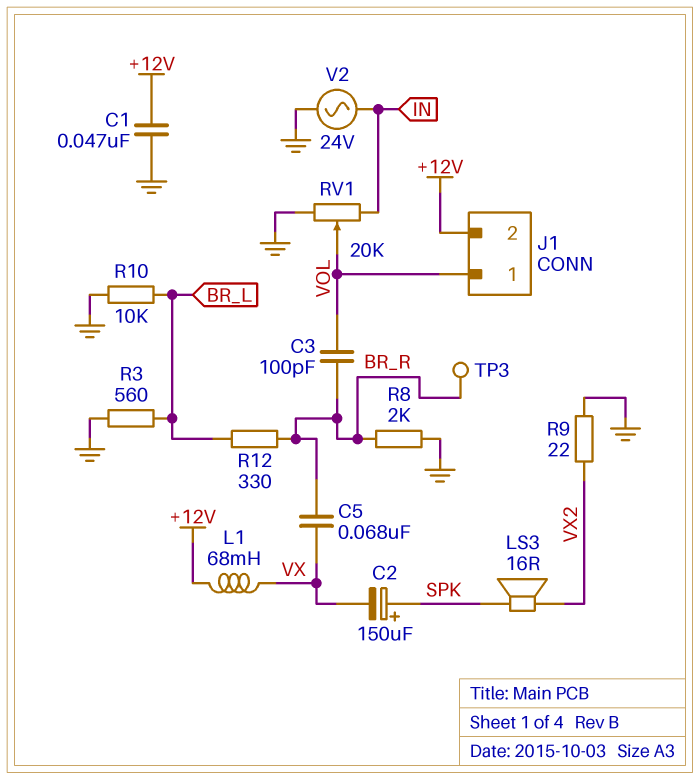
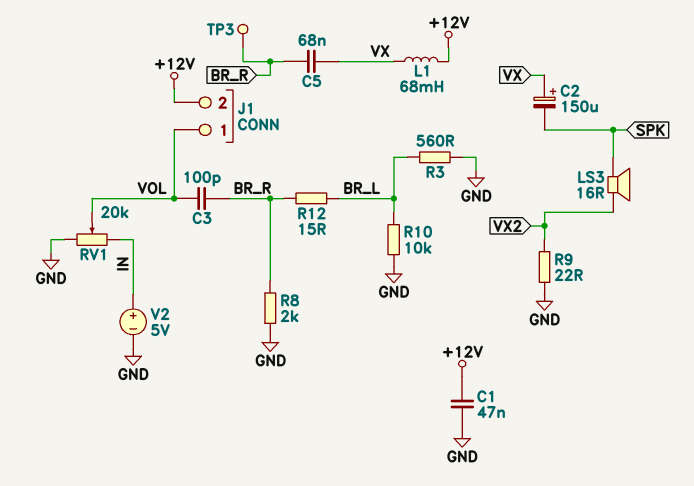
C2: 150uF (plus SPK, minus VX) -> 150uF (plus VX, minus SPK)
R12: 330 (BR_L, BR_R) -> 15 (BR_L, BR_R)
V2: AC 24V (GND, IN) -> 5V (plus IN, minus GND)

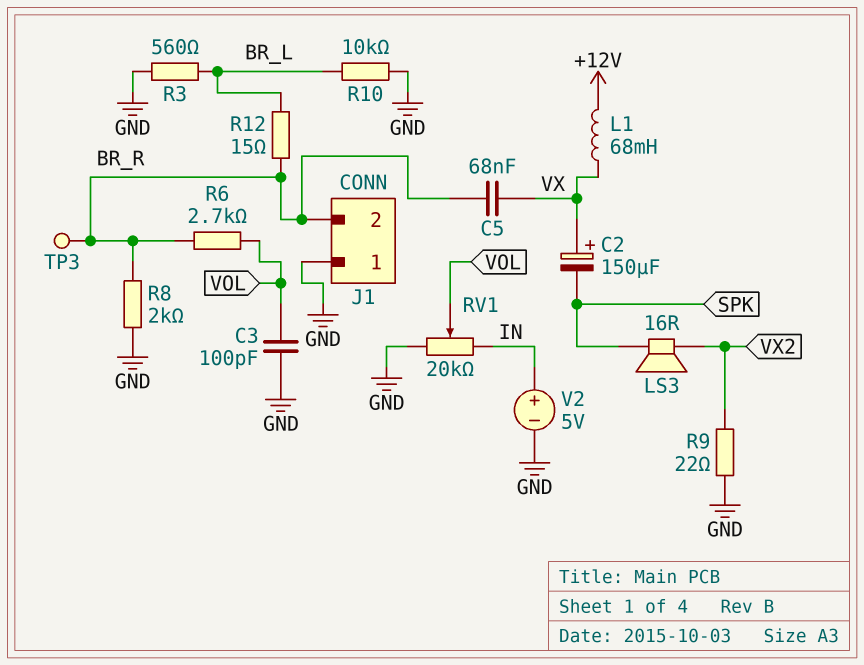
C1: 47nF (+12V, GND) -> none
C3: 100pF (BR_R, VOL) -> 100pF (GND, VOL)
J1 pin 1: VOL -> GND
J1 pin 2: +12V -> BR_R
R6: none -> 2.7k (BR_R, VOL)

